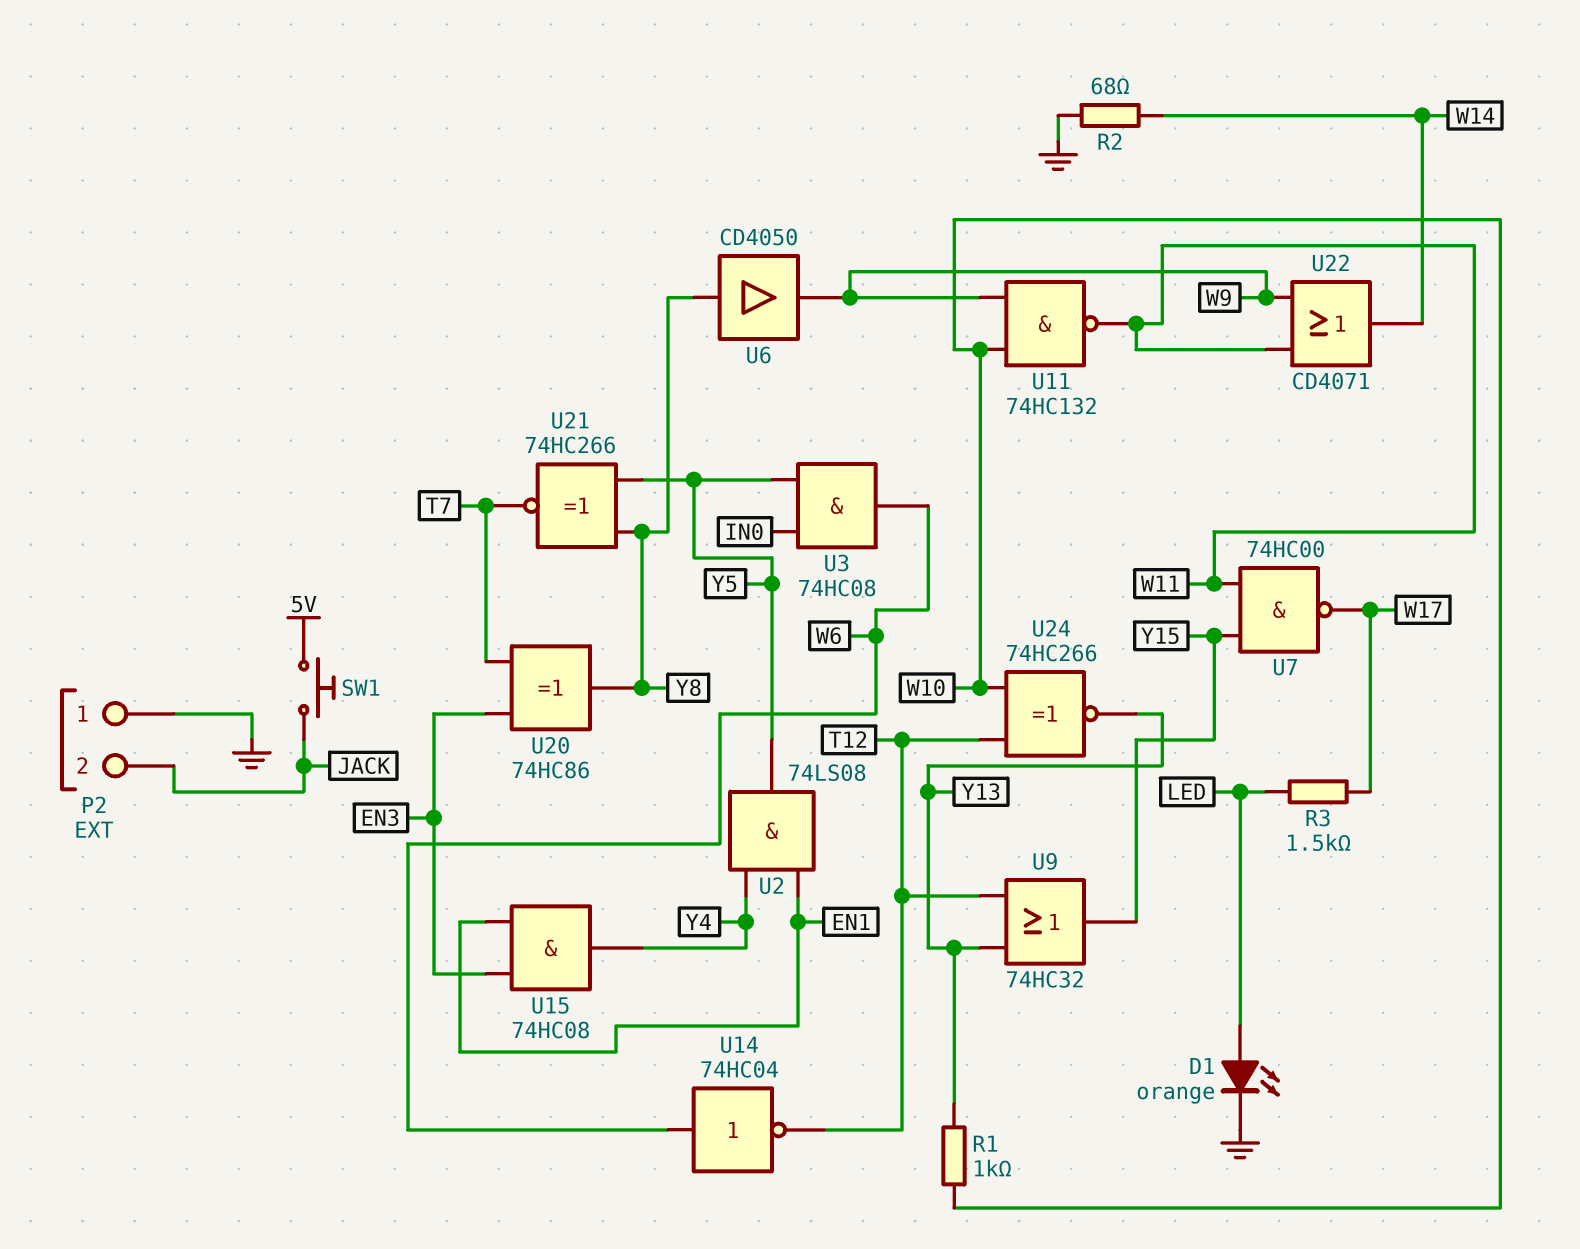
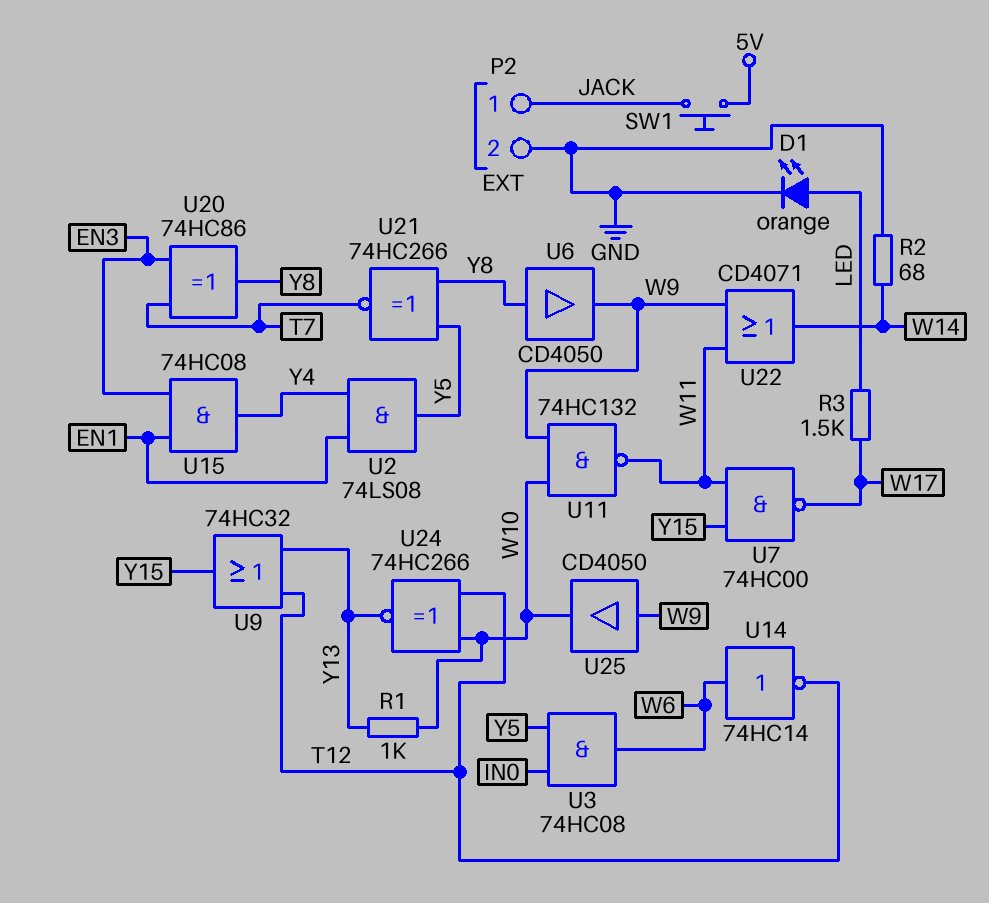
P2 pin 1: GND -> JACK
P2 pin 2: JACK -> GND
U14: NOT 74HC04 (in W6, out T12) -> NOT 74HC14 (in W6, out T12)
U25: none -> buffer CD4050 (in W9, out W10)

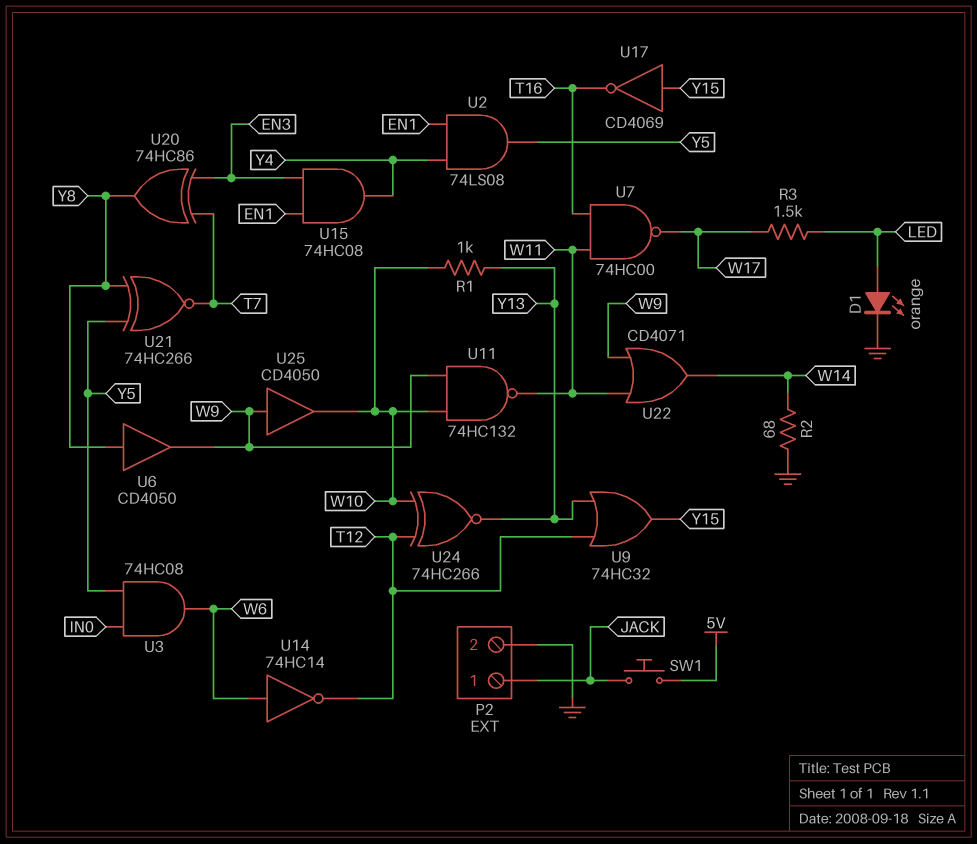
U7: NAND 74HC00 (in W11, in Y15, out W17) -> NAND 74HC00 (in T16, in W11, out W17)
U17: none -> NOT CD4069 (in Y15, out T16)

